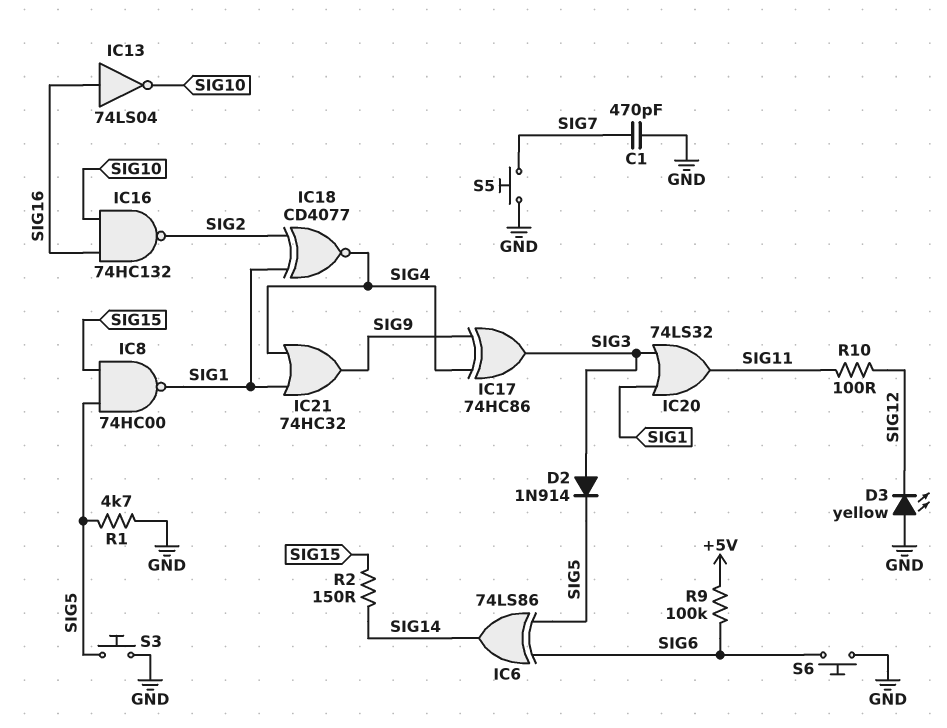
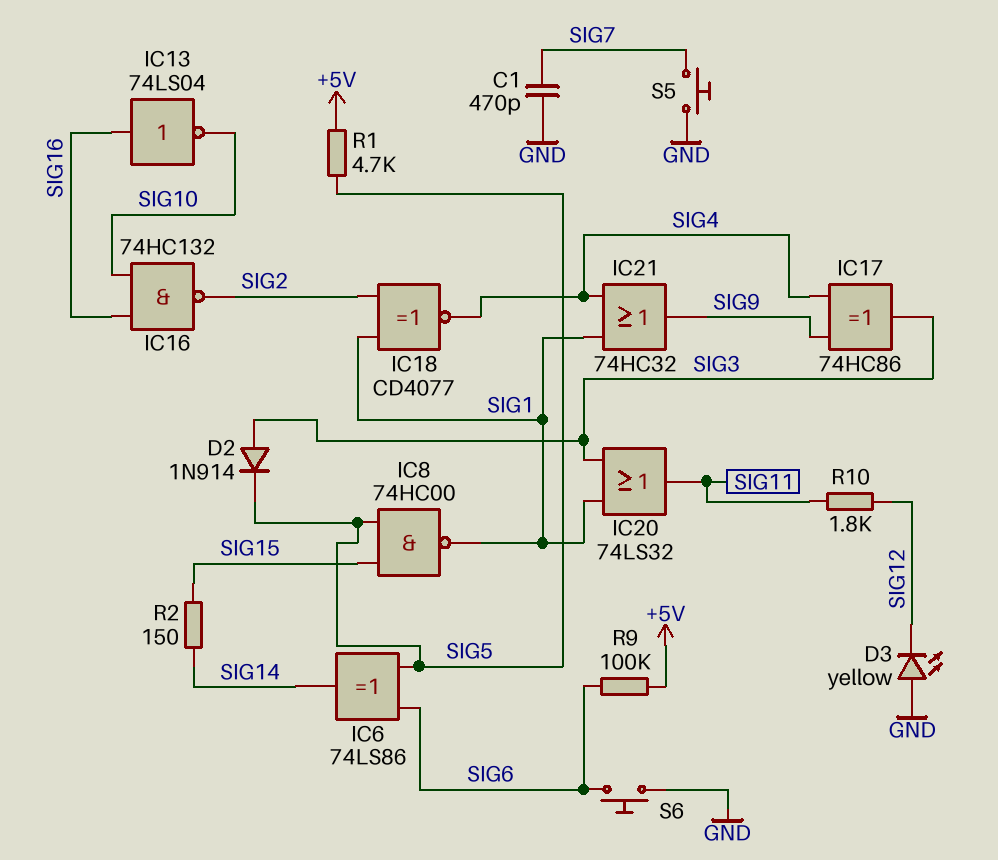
R1: 4.7k (GND, SIG5) -> 4.7k (+5V, SIG5)
R10: 100 (SIG11, SIG12) -> 1.8k (SIG11, SIG12)
S3: button (GND, SIG5) -> none

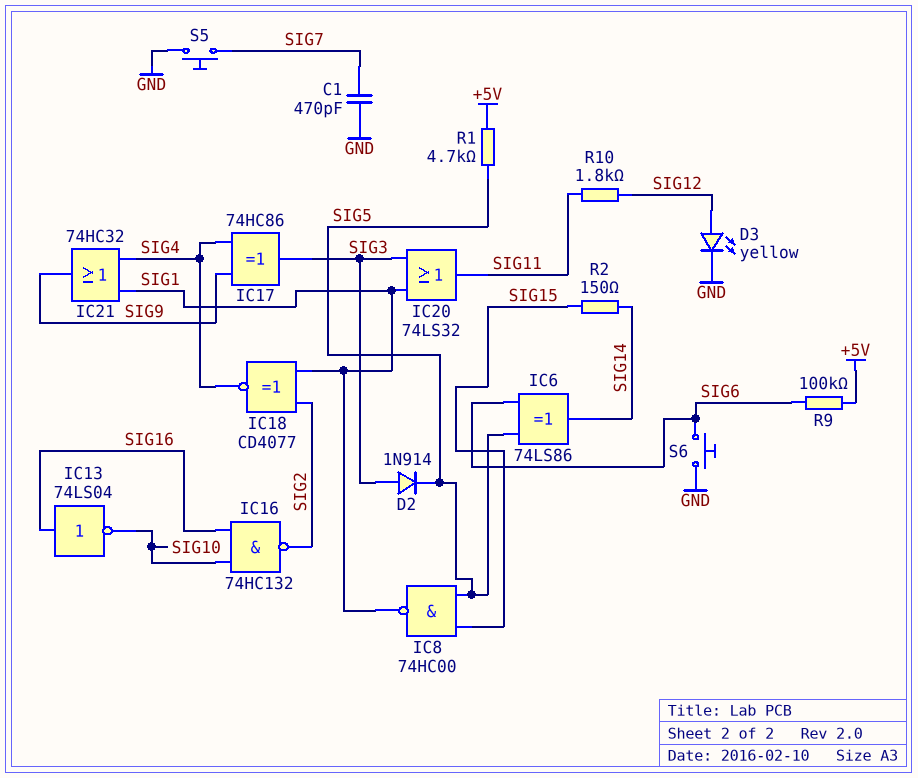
D3: LED yellow (A GND, K SIG12) -> LED yellow (A SIG12, K GND)

